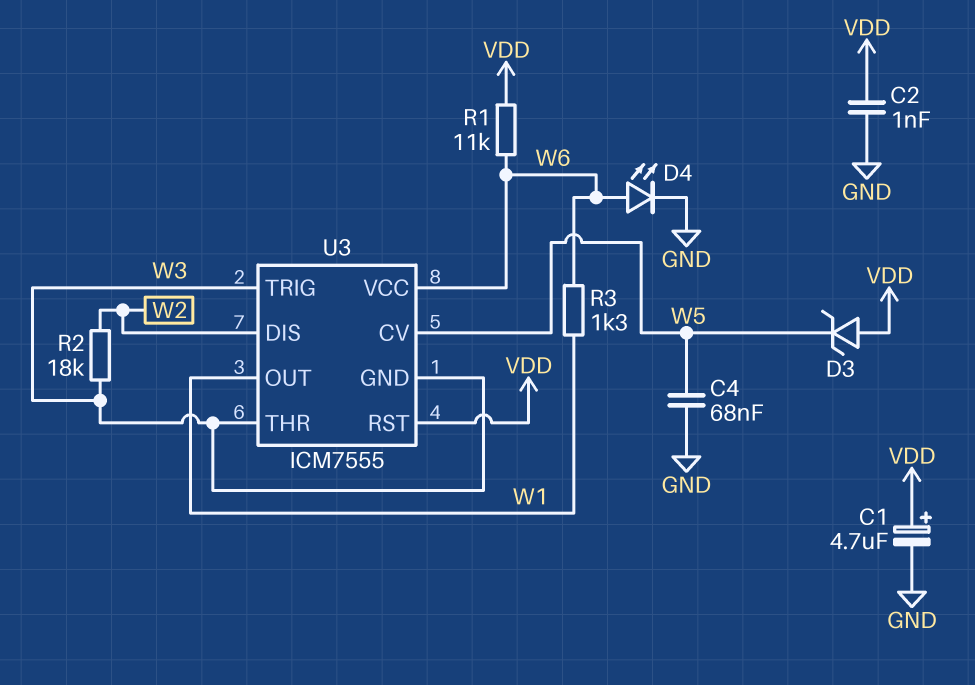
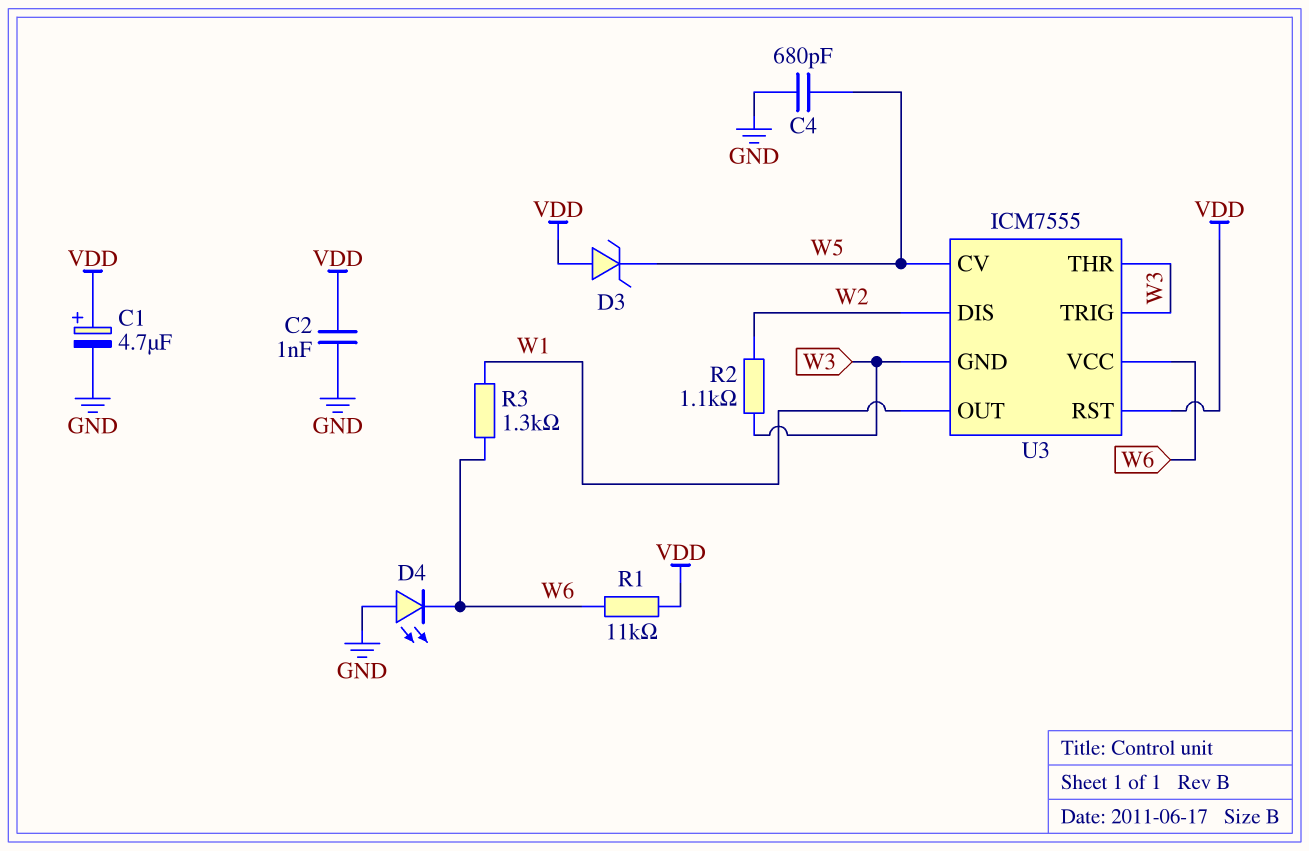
C4: 68nF (GND, W5) -> 680pF (GND, W5)
D4: LED (A W6, K GND) -> LED (A GND, K W6)
R2: 18k (W2, W3) -> 1.1k (W2, W3)

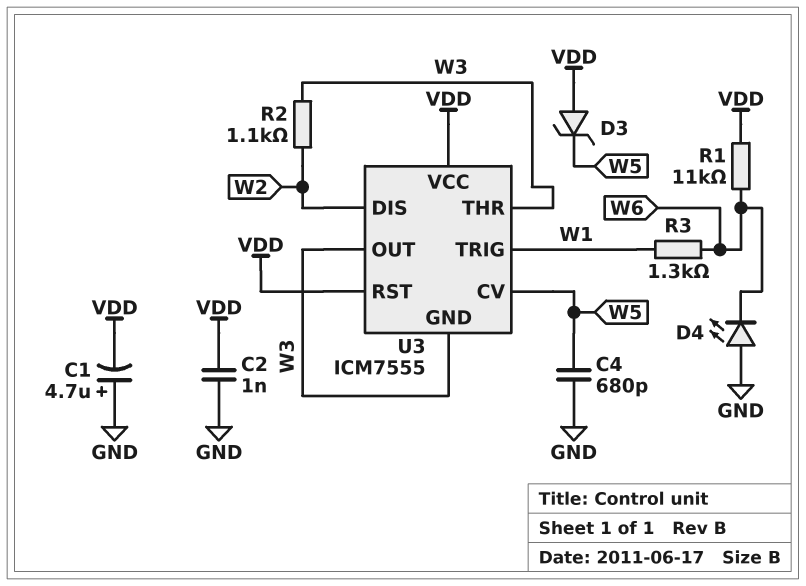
C1: 4.7uF (plus VDD, minus GND) -> 4.7uF (plus GND, minus VDD)
U3 pin OUT: W1 -> W3
U3 pin TRIG: W3 -> W1
U3 pin VCC: W6 -> VDD

